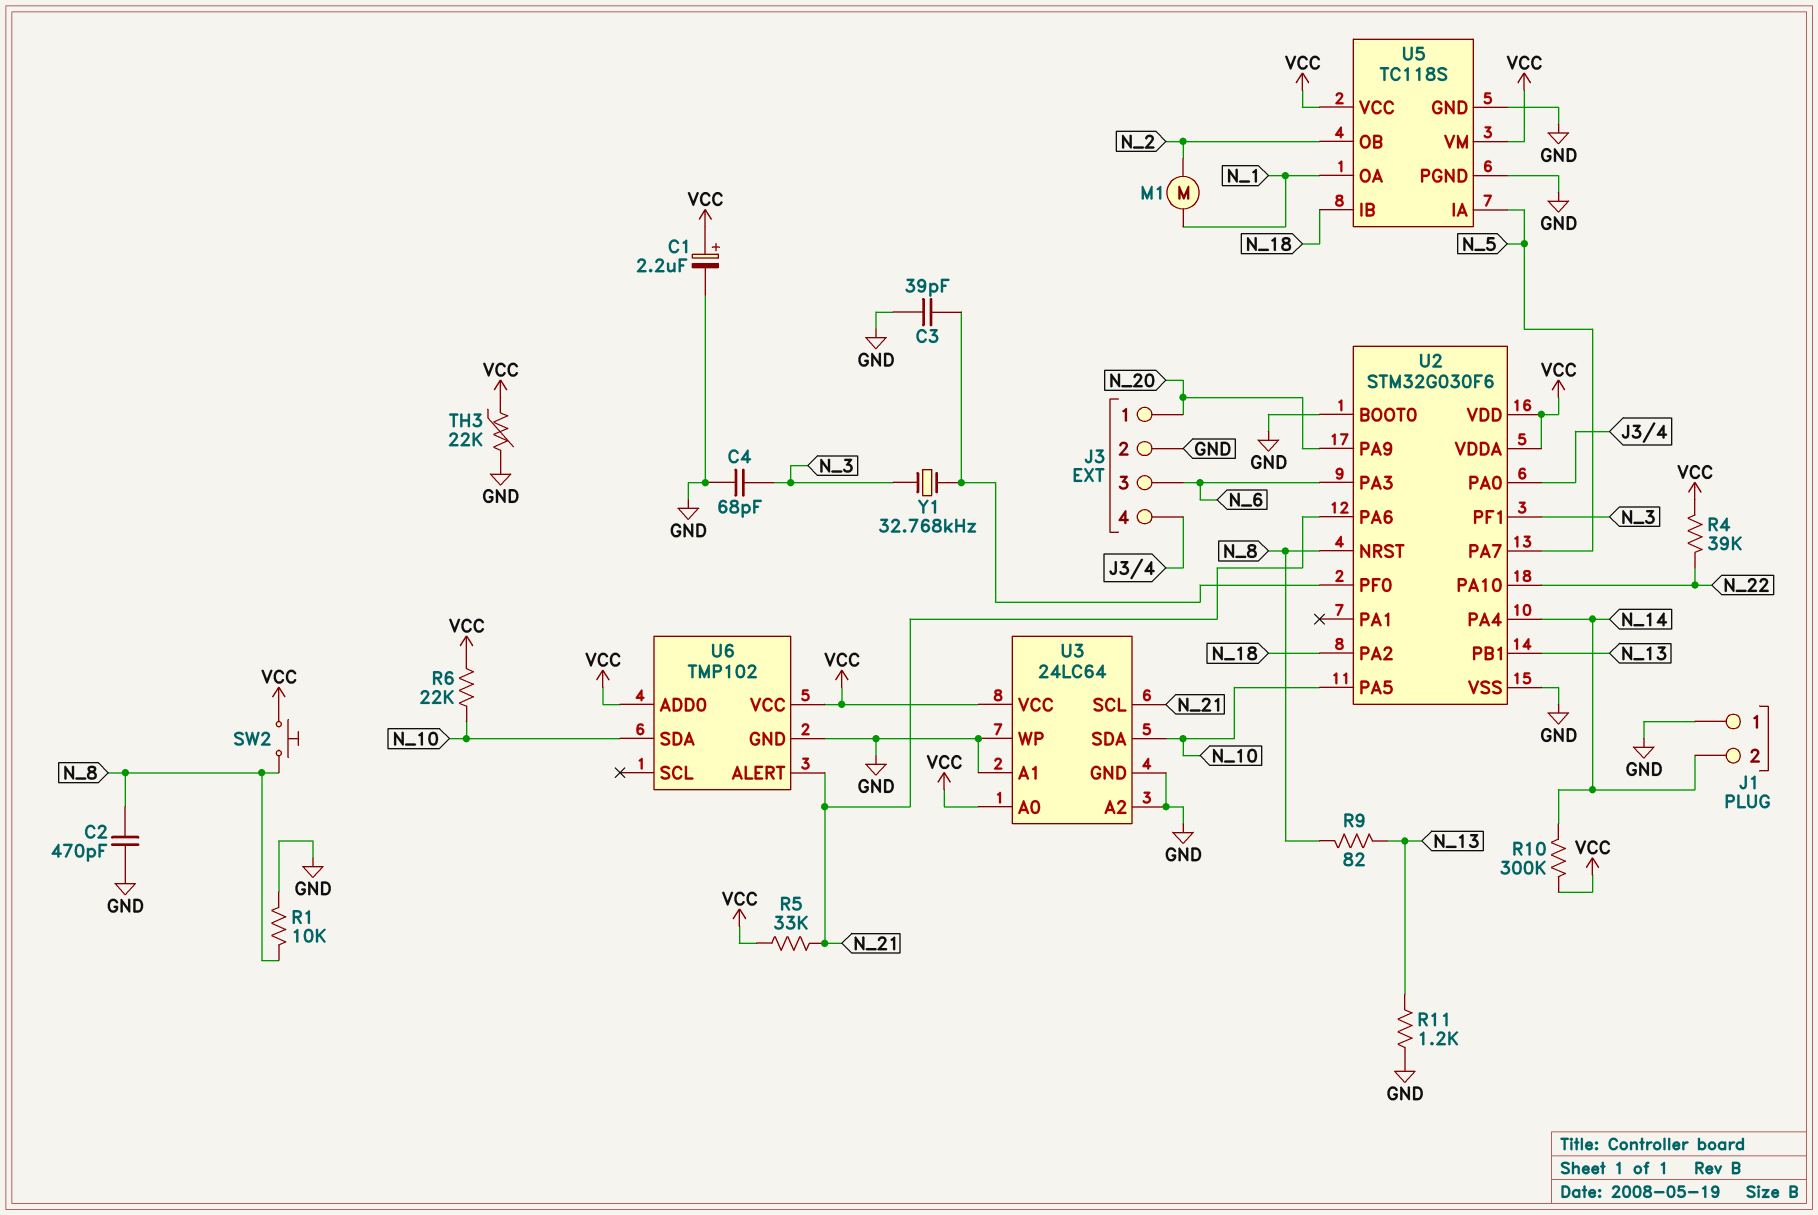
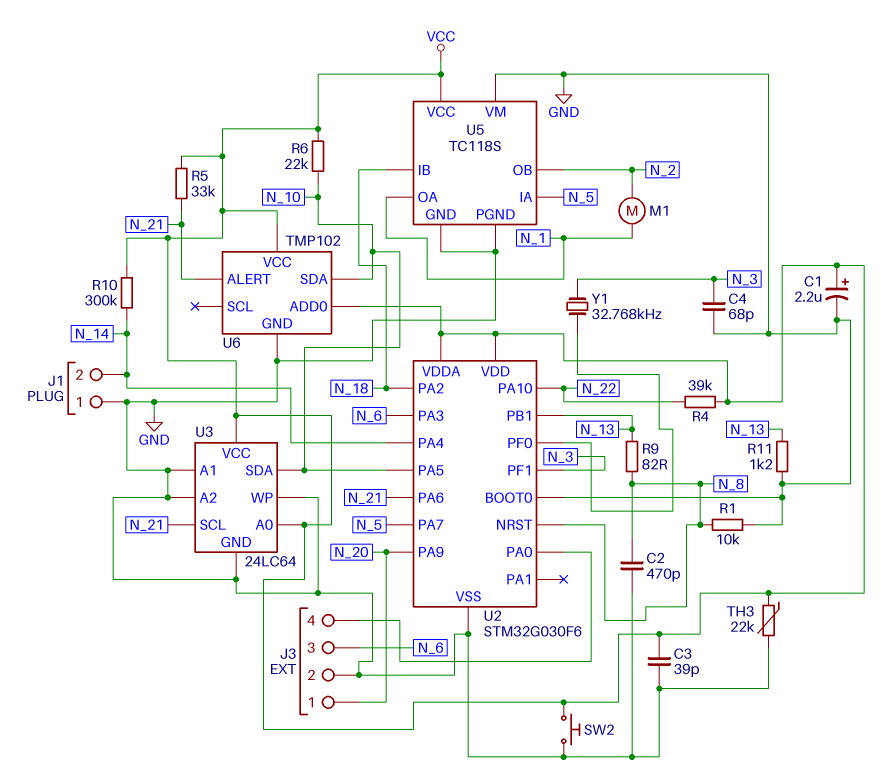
C3: 39pF (GND, U2/PF0) -> 39pF (GND, VCC)
SW2: button (N_8, VCC) -> button (GND, VCC)
U5 pin VM: VCC -> GND

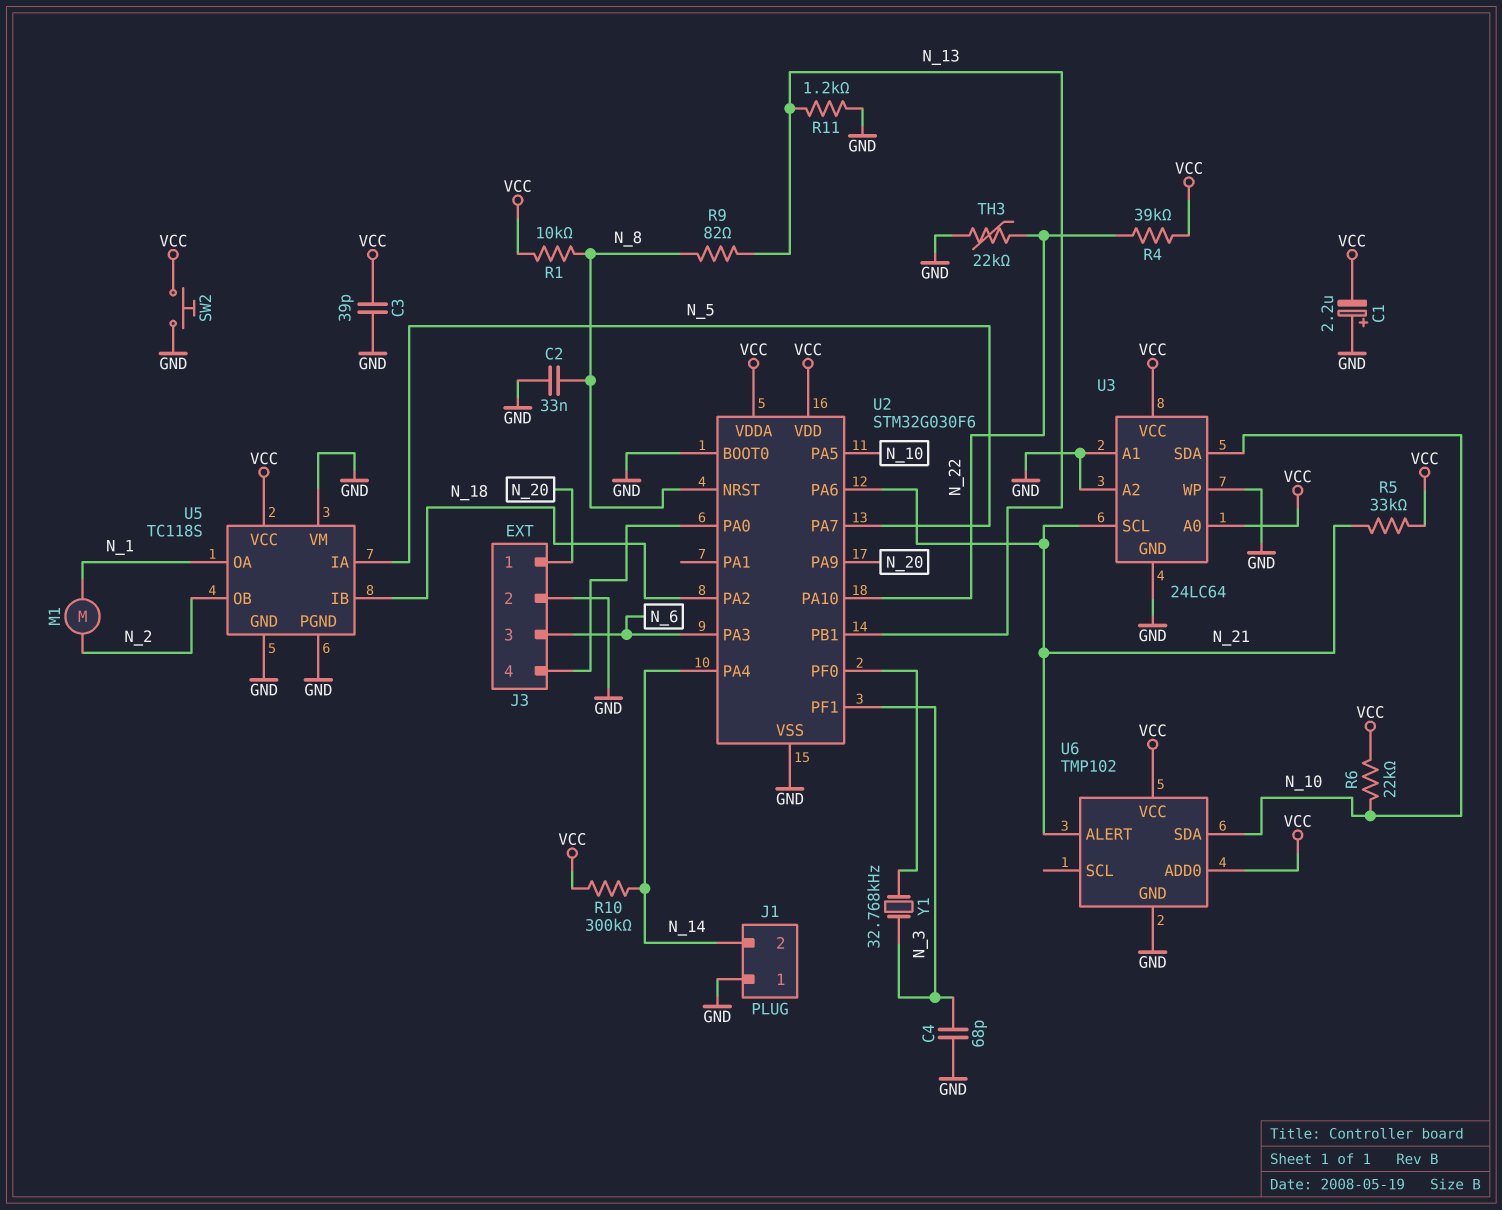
C1: 2.2uF (plus VCC, minus GND) -> 2.2uF (plus GND, minus VCC)
C2: 470pF (GND, N_8) -> 33nF (GND, N_8)
R1: 10k (GND, N_8) -> 10k (N_8, VCC)
TH3: 22k (GND, VCC) -> 22k (GND, N_22)

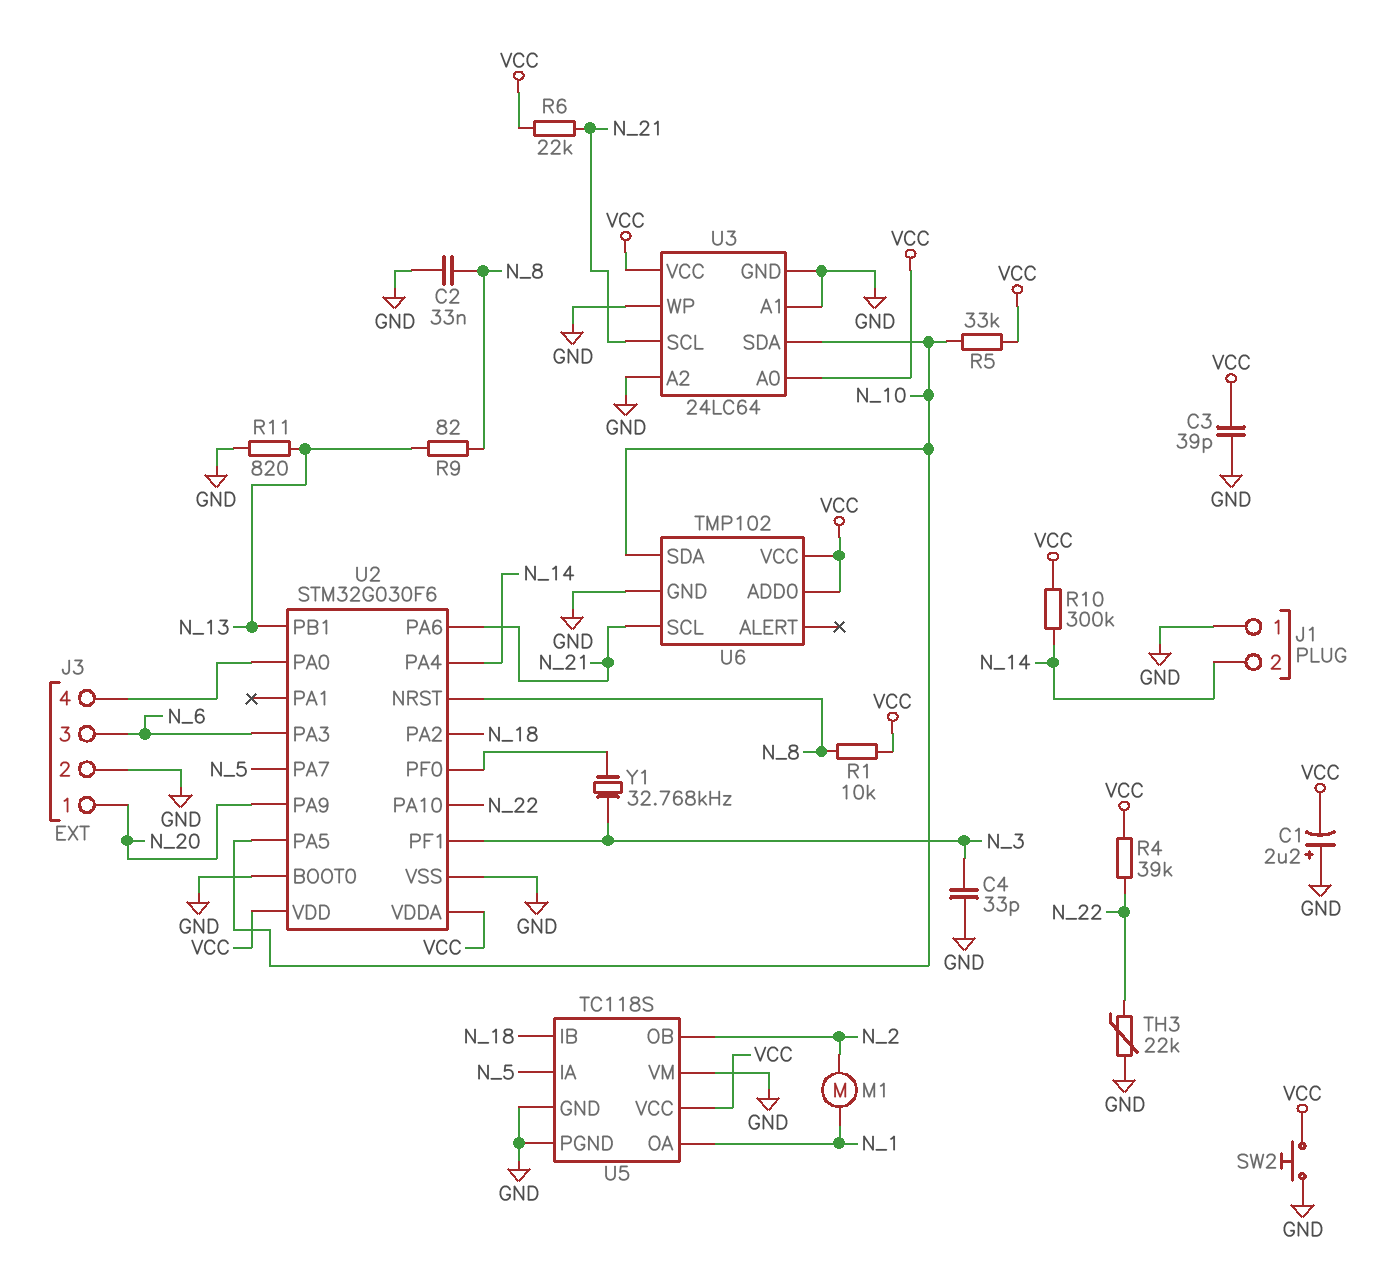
C4: 68pF (GND, N_3) -> 33pF (GND, N_3)
R5: 33k (N_21, VCC) -> 33k (N_10, VCC)
R6: 22k (N_10, VCC) -> 22k (N_21, VCC)
R11: 1.2k (GND, N_13) -> 820 (GND, N_13)
U6 pin ALERT: N_21 -> none
U6 pin SCL: none -> N_21

